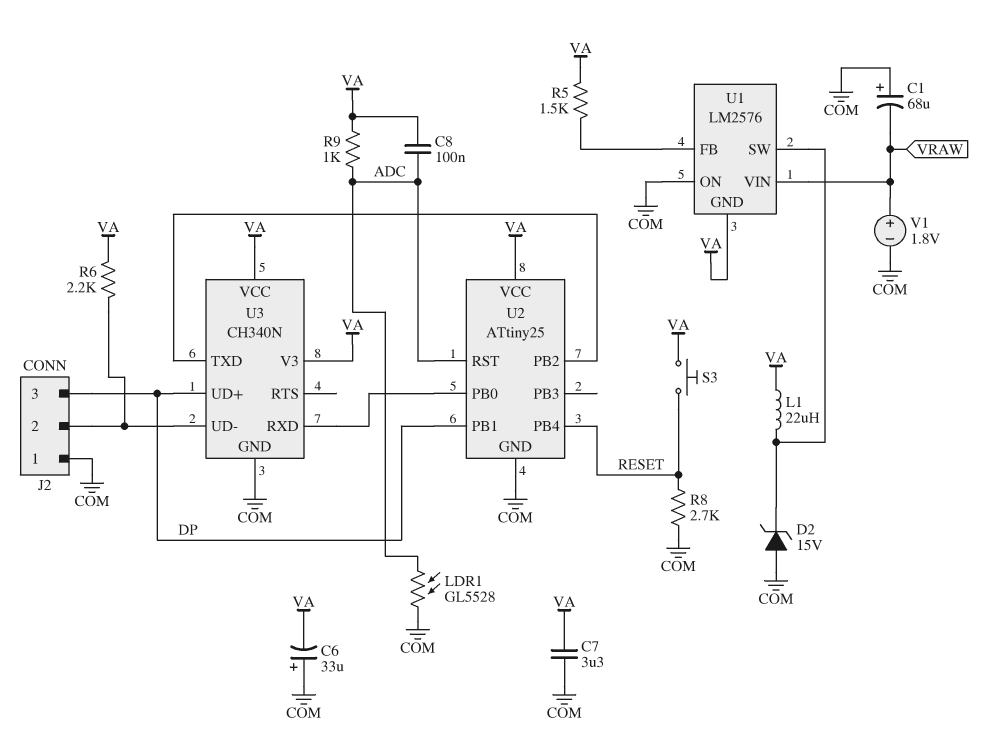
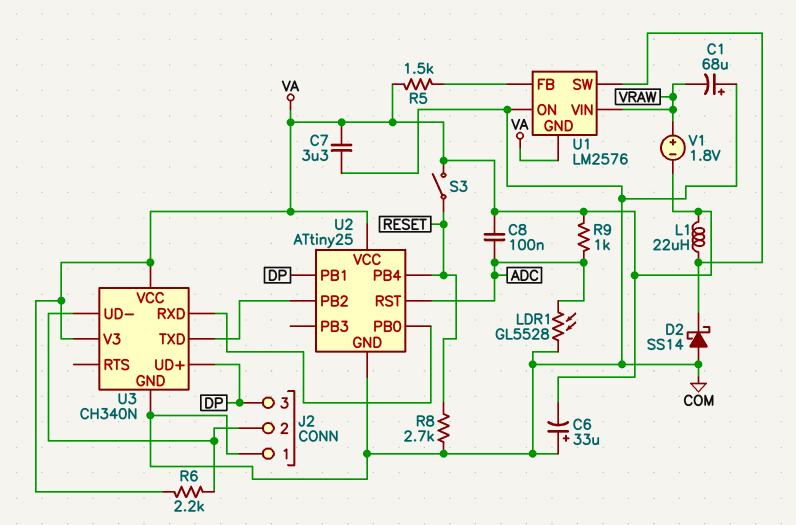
D2: zener 15V (A COM, K U1/SW) -> schottky SS14 (A COM, K U1/SW)
S3: button (RESET, VA) -> switch (RESET, VA)
V1: 1.8V (plus VRAW, minus COM) -> 1.8V (plus VRAW, minus VA)

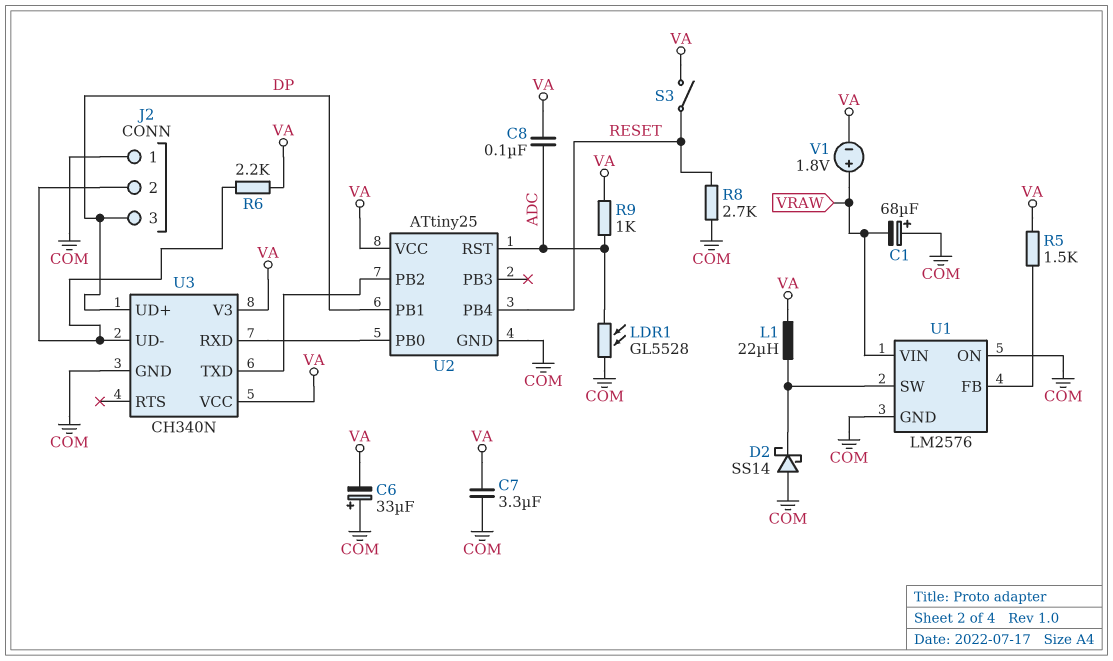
U1 pin GND: VA -> COM

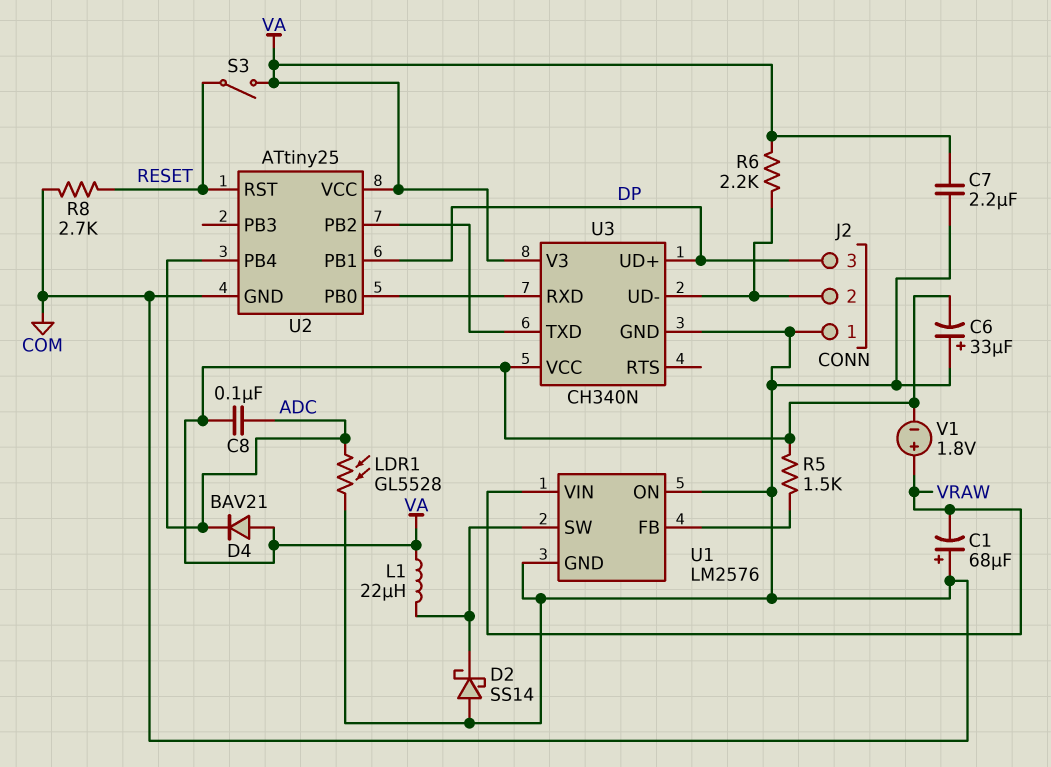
C7: 3.3uF (COM, VA) -> 2.2uF (COM, VA)
D4: none -> diode BAV21 (A VA, K ADC)
R9: 1k (ADC, VA) -> none
U2 pin PB4: RESET -> ADC
U2 pin RST: ADC -> RESET

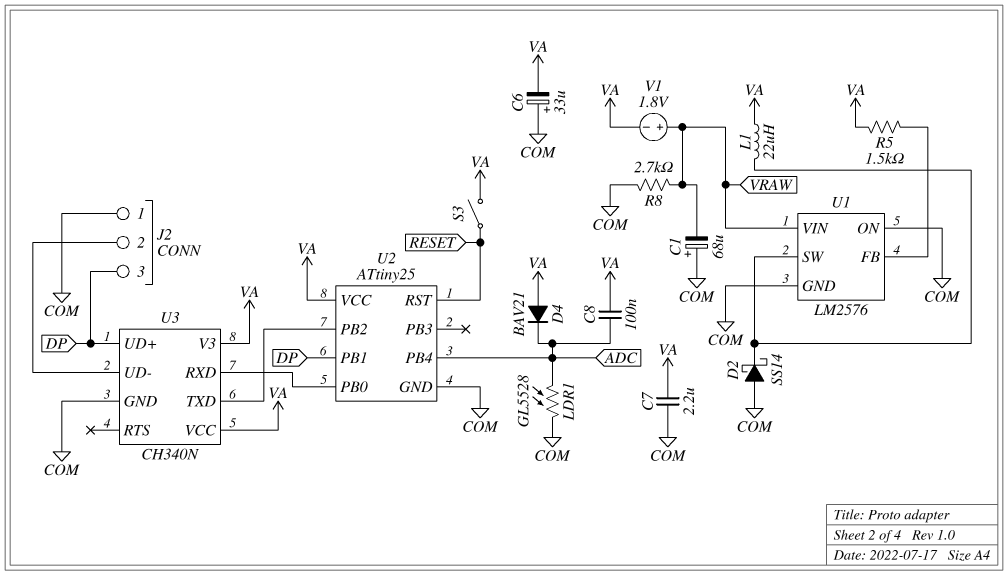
R6: 2.2k (J2/2, VA) -> none
R8: 2.7k (COM, RESET) -> 2.7k (COM, VRAW)

